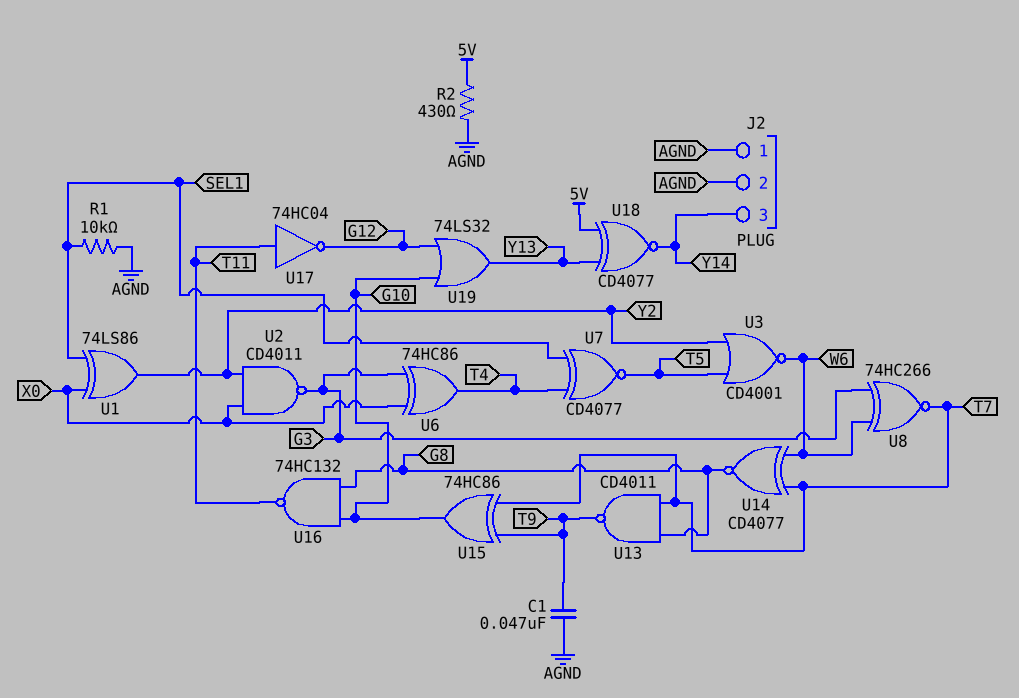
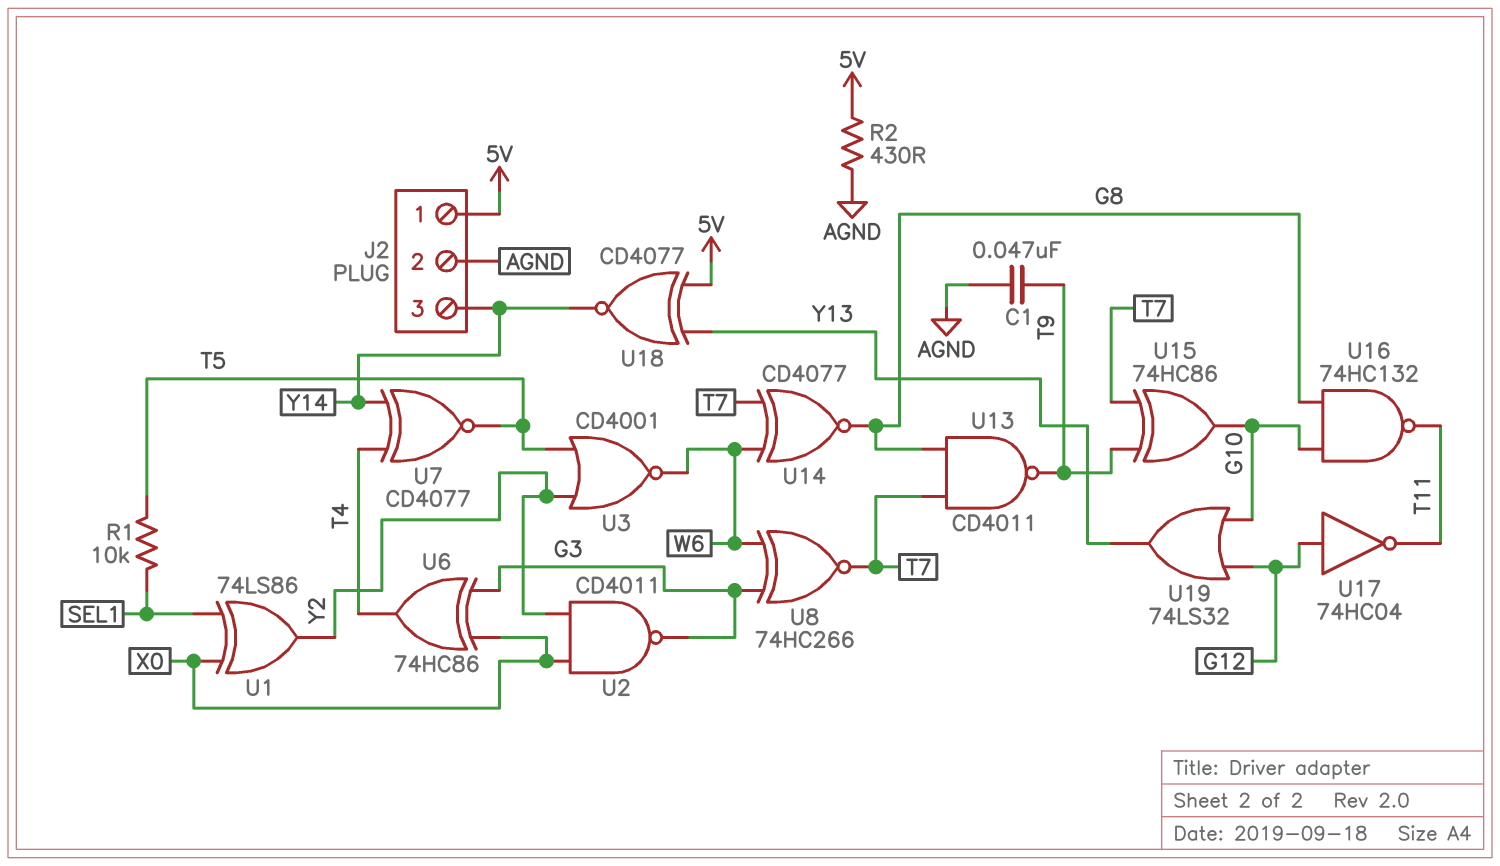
J2 pin 1: AGND -> 5V
R1: 10k (AGND, SEL1) -> 10k (SEL1, T5)
U7: XNOR CD4077 (in SEL1, in T4, out T5) -> XNOR CD4077 (in T4, in Y14, out T5)
U17: NOT 74HC04 (in T11, out G12) -> NOT 74HC04 (in G12, out T11)

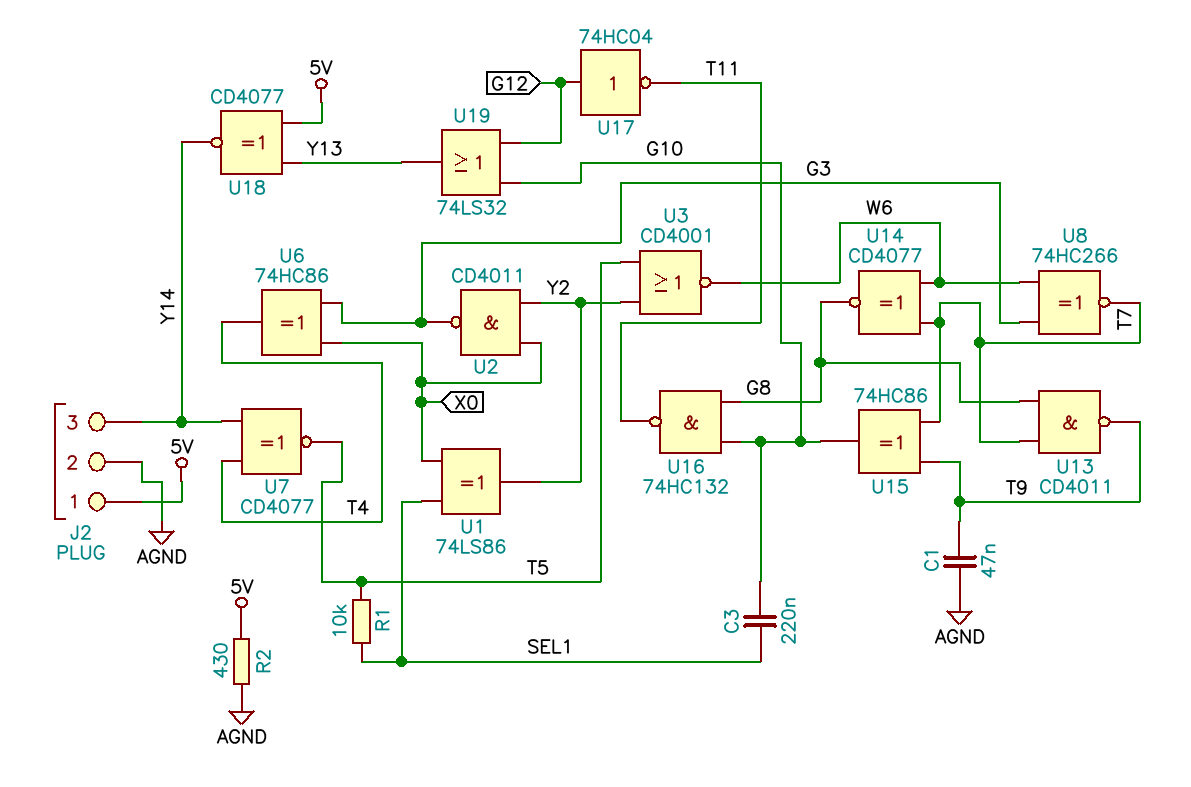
C3: none -> 220nF (G10, SEL1)

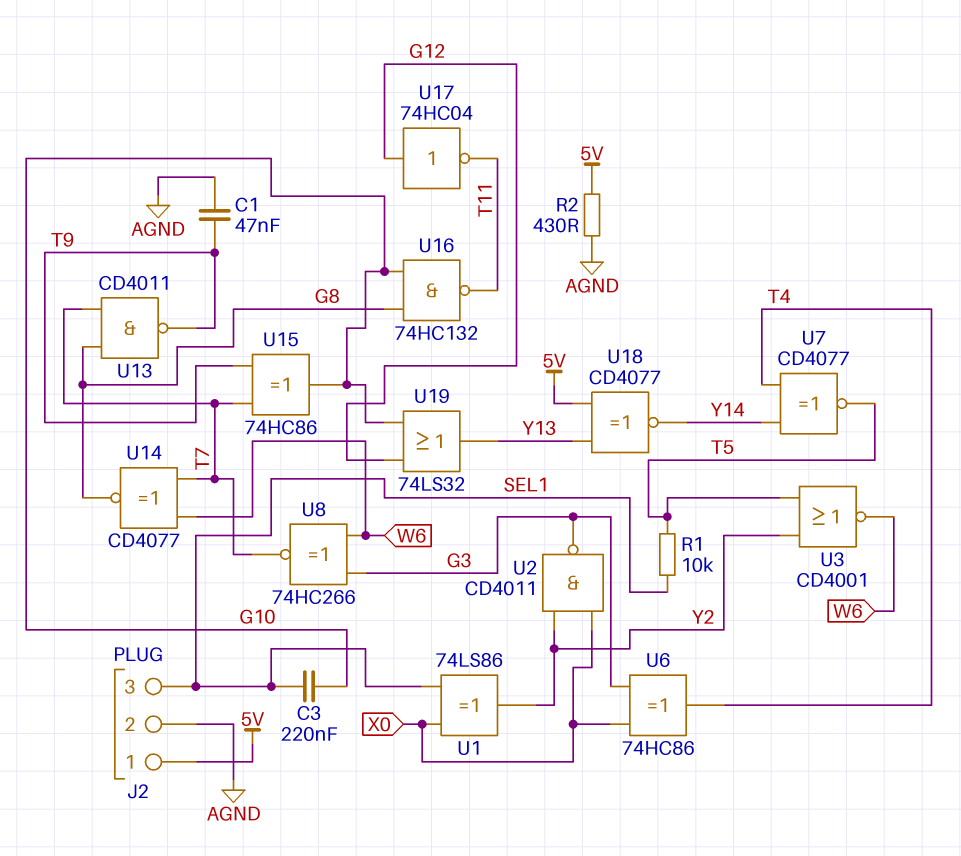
J2 pin 3: Y14 -> SEL1

